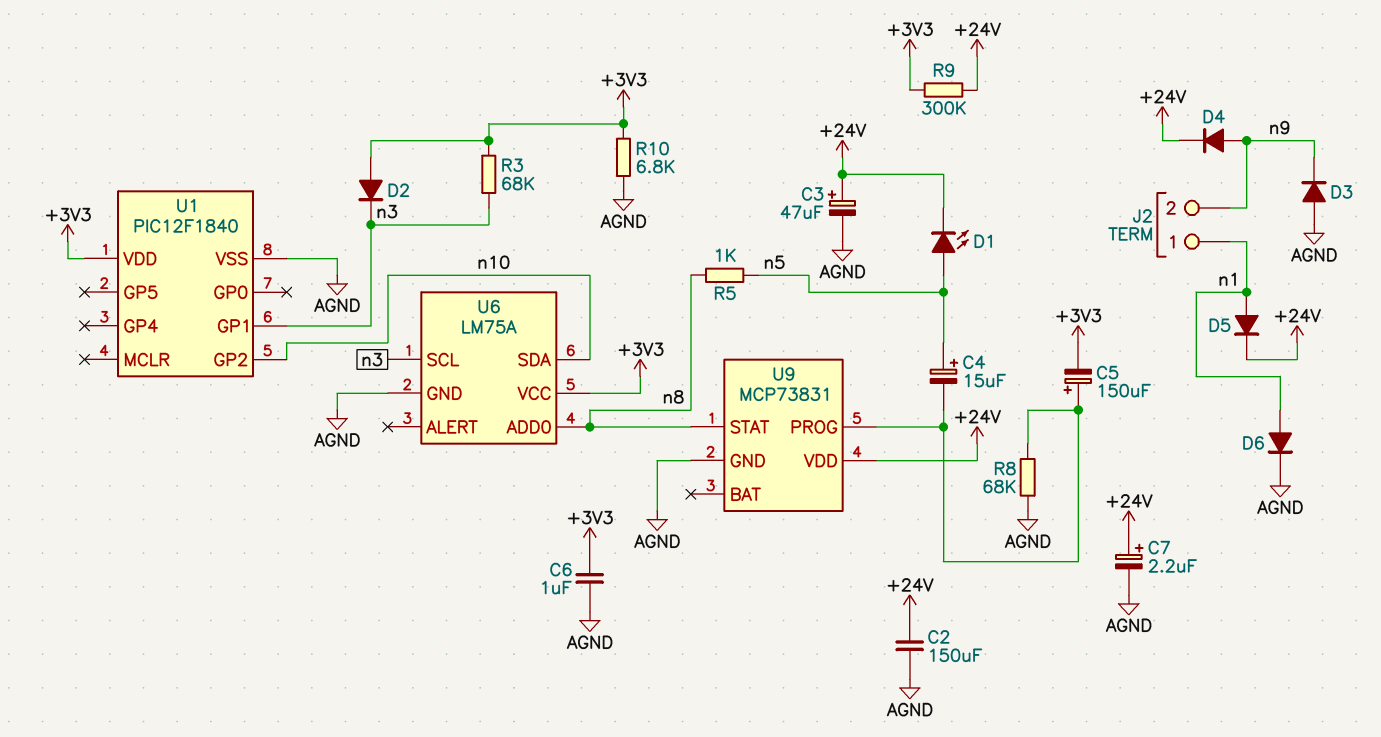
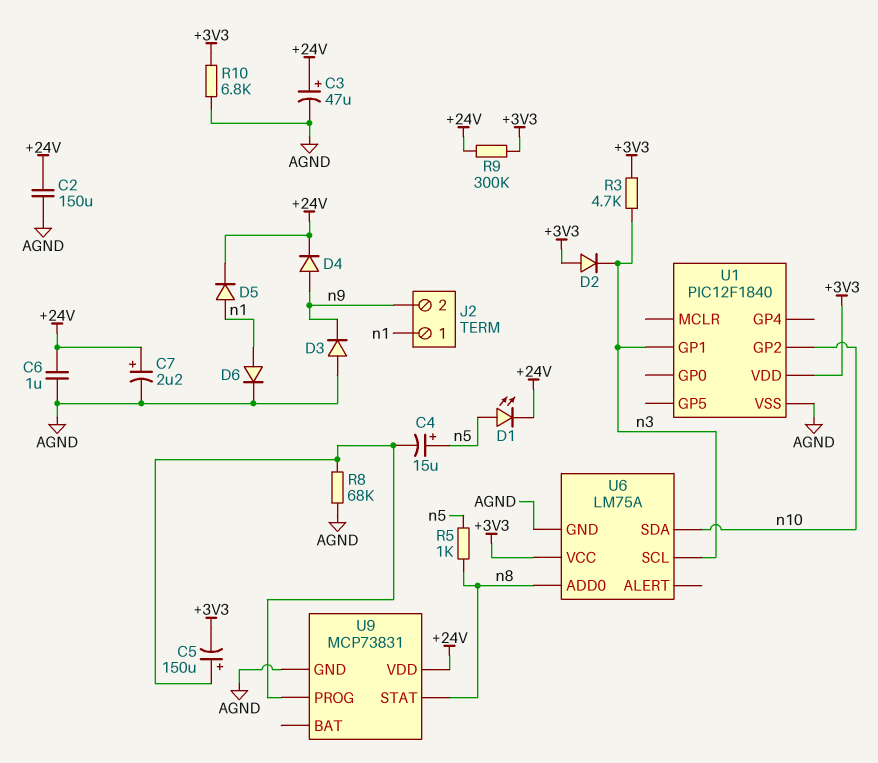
C6: 1uF (+3V3, AGND) -> 1uF (+24V, AGND)
R3: 68k (+3V3, n3) -> 4.7k (+3V3, n3)

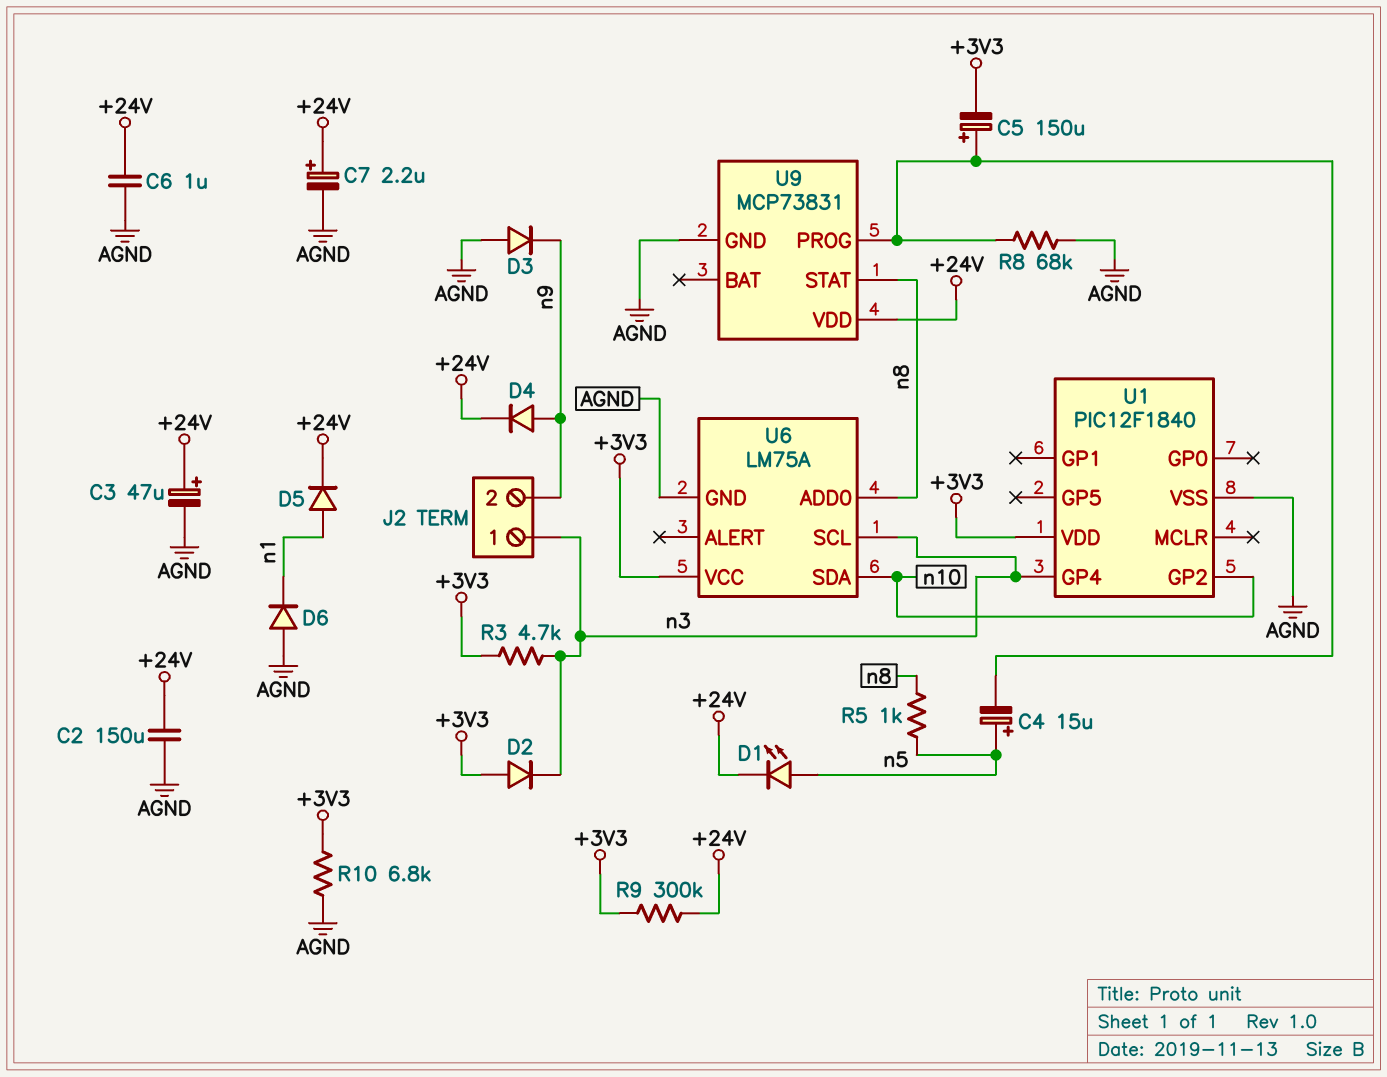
D6: diode (A n1, K AGND) -> diode (A AGND, K n1)
J2 pin 1: n1 -> n3
U1 pin GP1: n3 -> none
U1 pin GP4: none -> n3

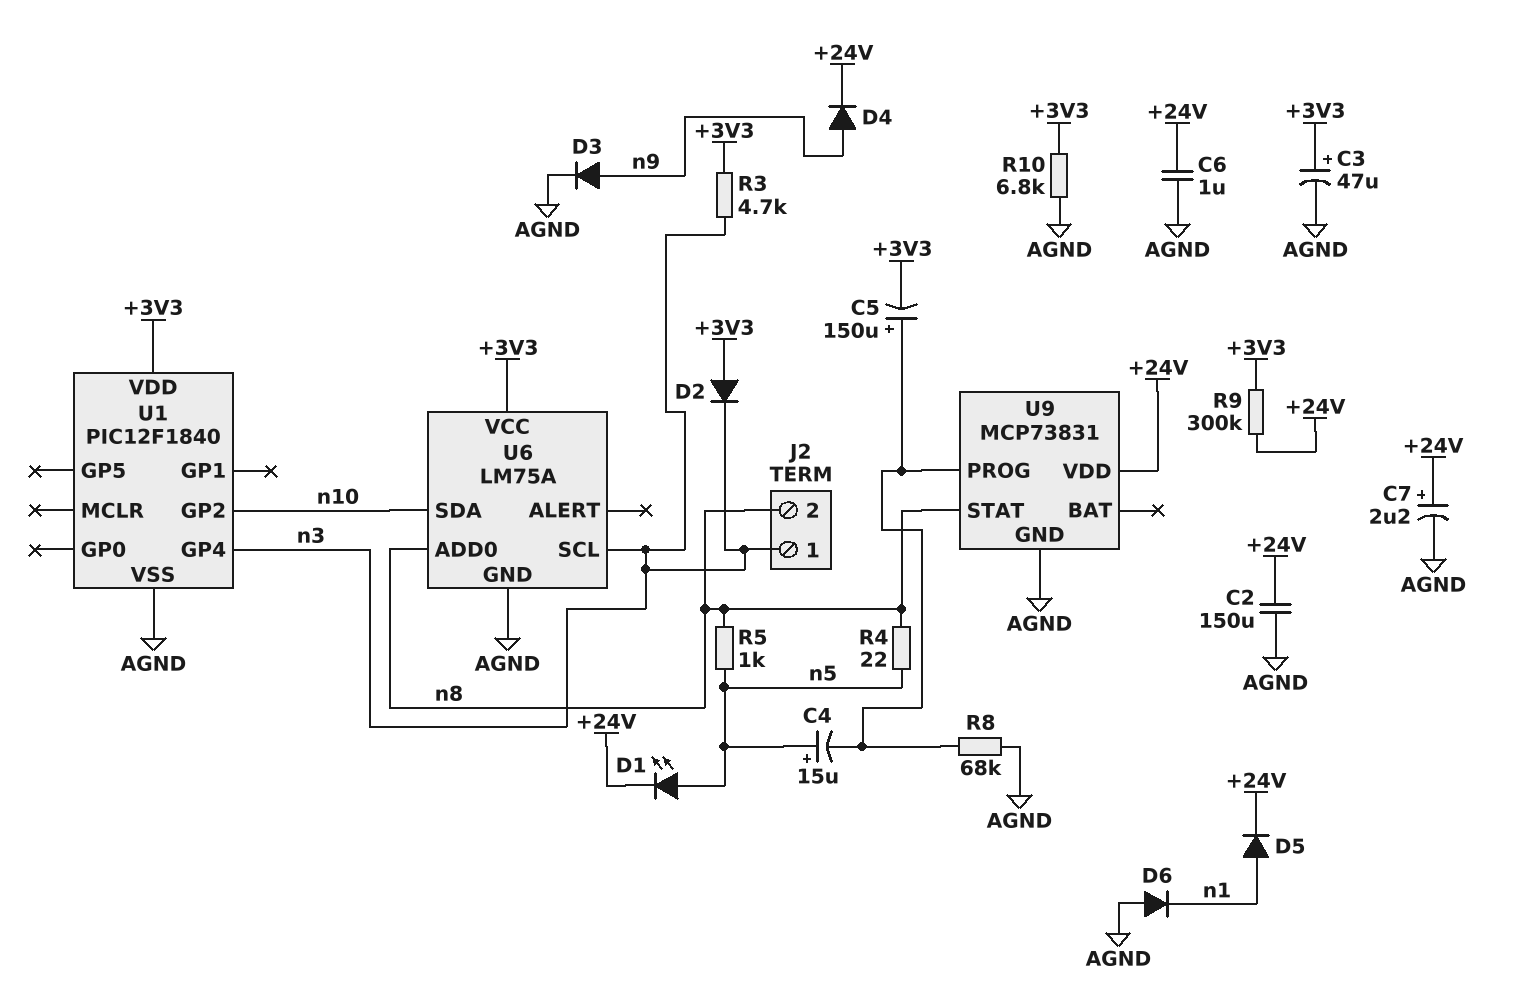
C3: 47uF (plus +24V, minus AGND) -> 47uF (plus +3V3, minus AGND)
D3: diode (A AGND, K n9) -> diode (A n9, K AGND)
J2 pin 2: n9 -> n8
R4: none -> 22 (n5, n8)

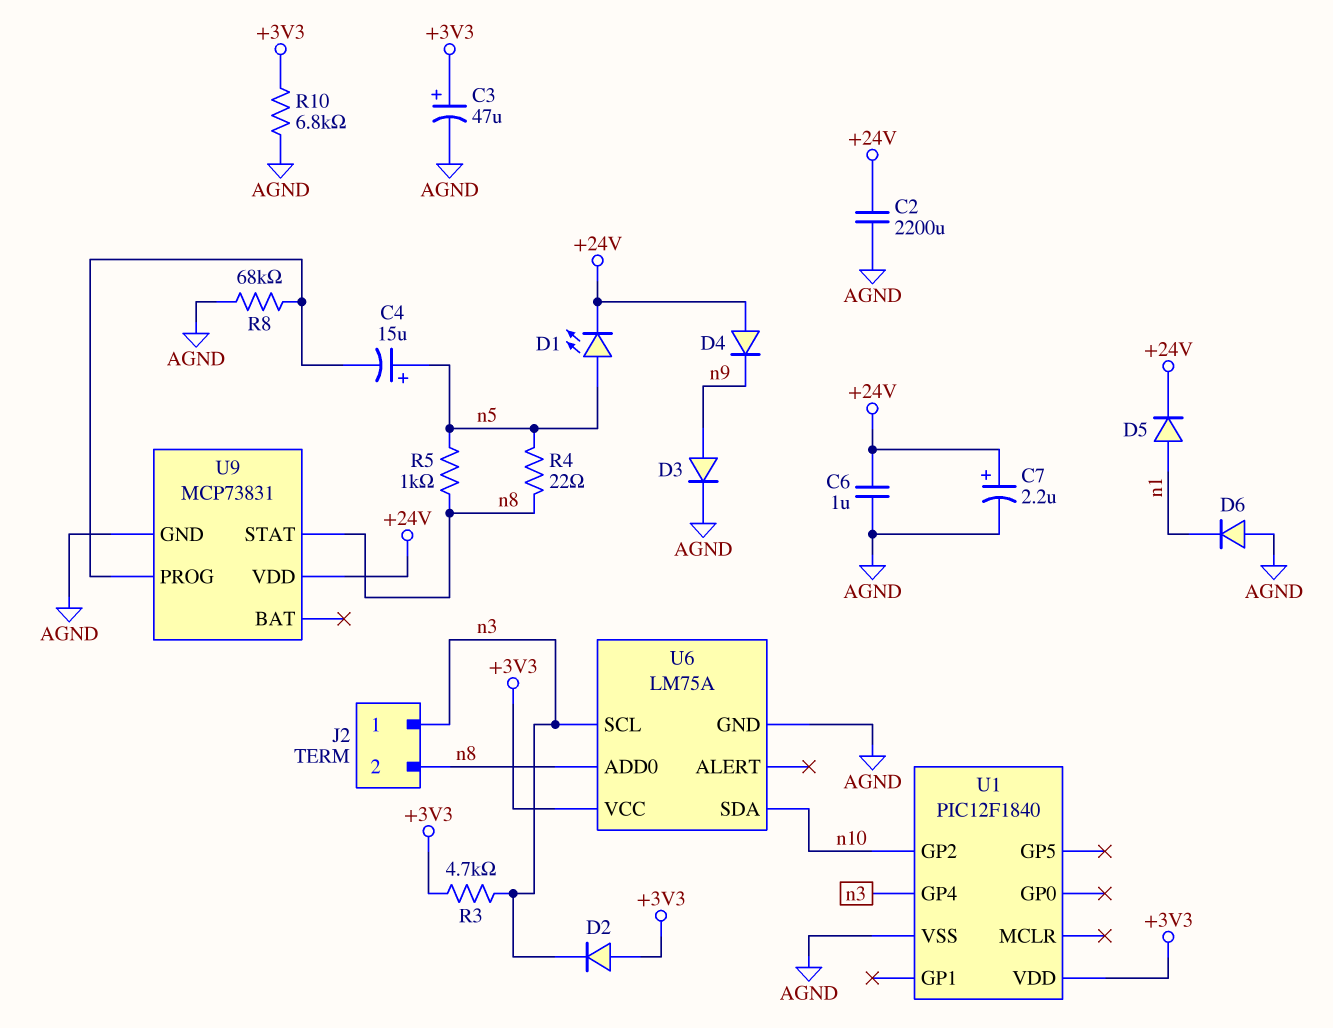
C2: 150uF (+24V, AGND) -> 2200uF (+24V, AGND)
C5: 150uF (plus U9/PROG, minus +3V3) -> none
D4: diode (A n9, K +24V) -> diode (A +24V, K n9)
R9: 300k (+3V3, +24V) -> none

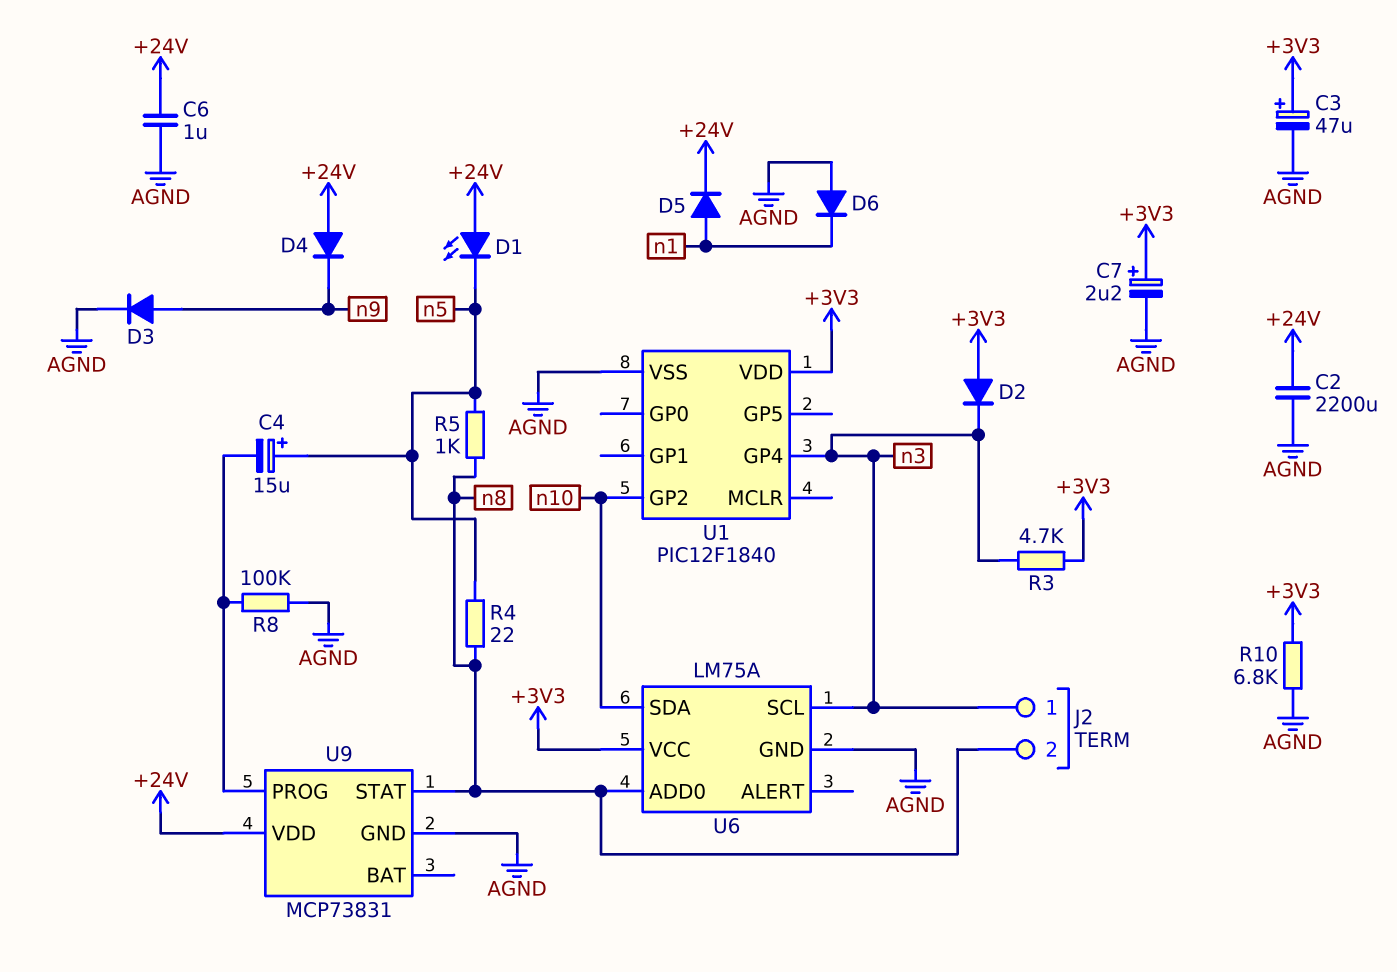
C7: 2.2uF (plus +24V, minus AGND) -> 2.2uF (plus +3V3, minus AGND)
D1: LED (A n5, K +24V) -> LED (A +24V, K n5)
R8: 68k (AGND, U9/PROG) -> 100k (AGND, U9/PROG)

